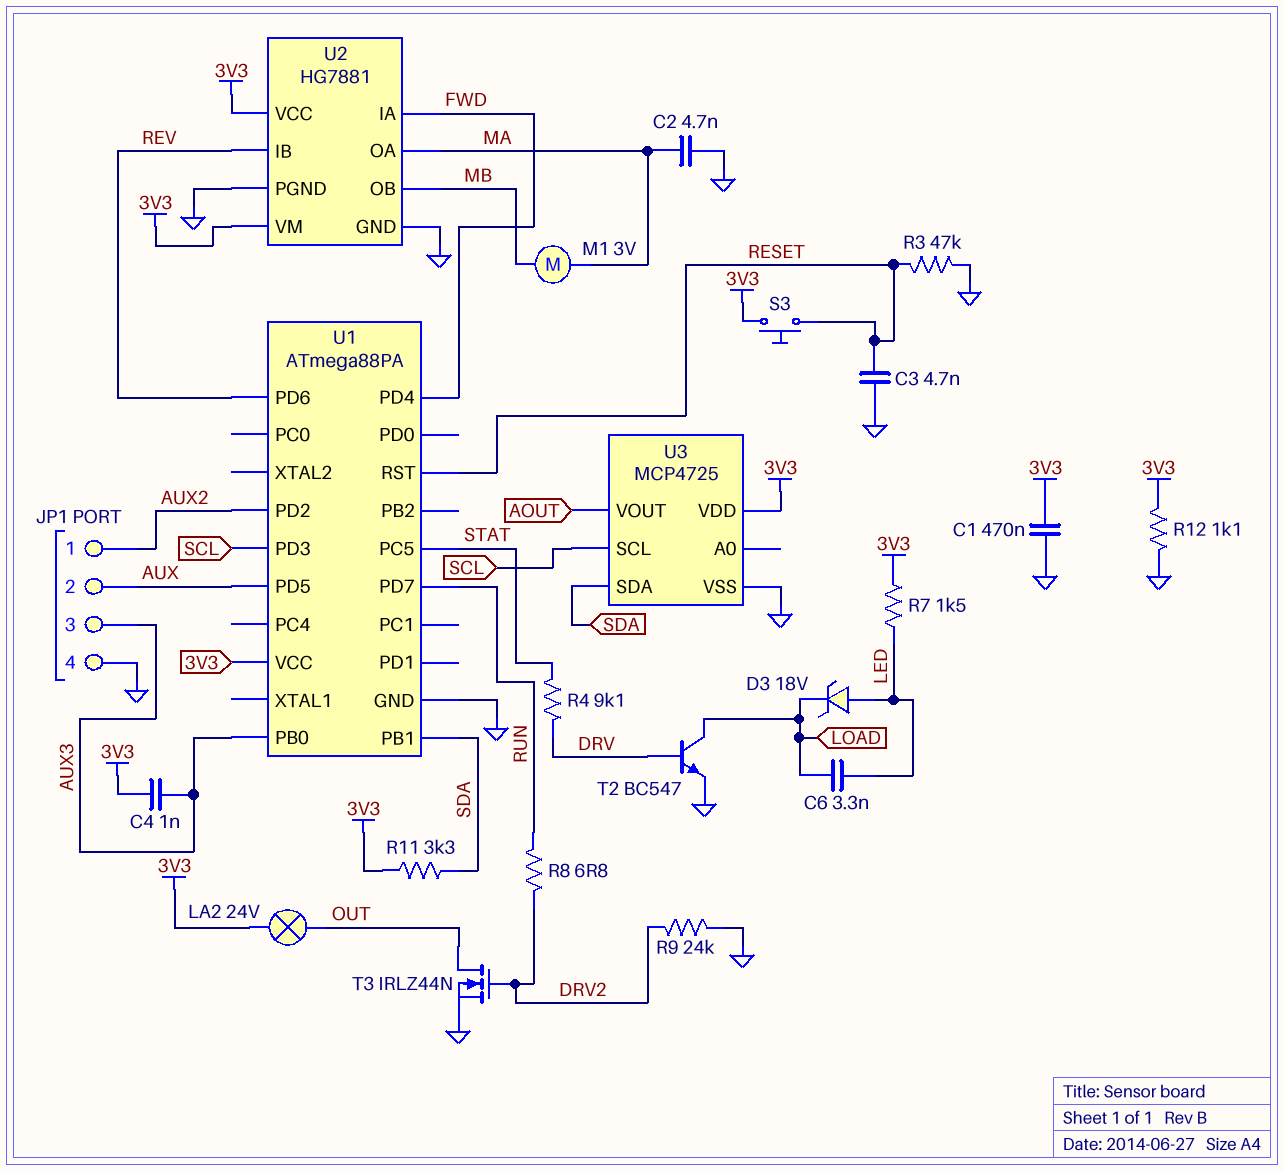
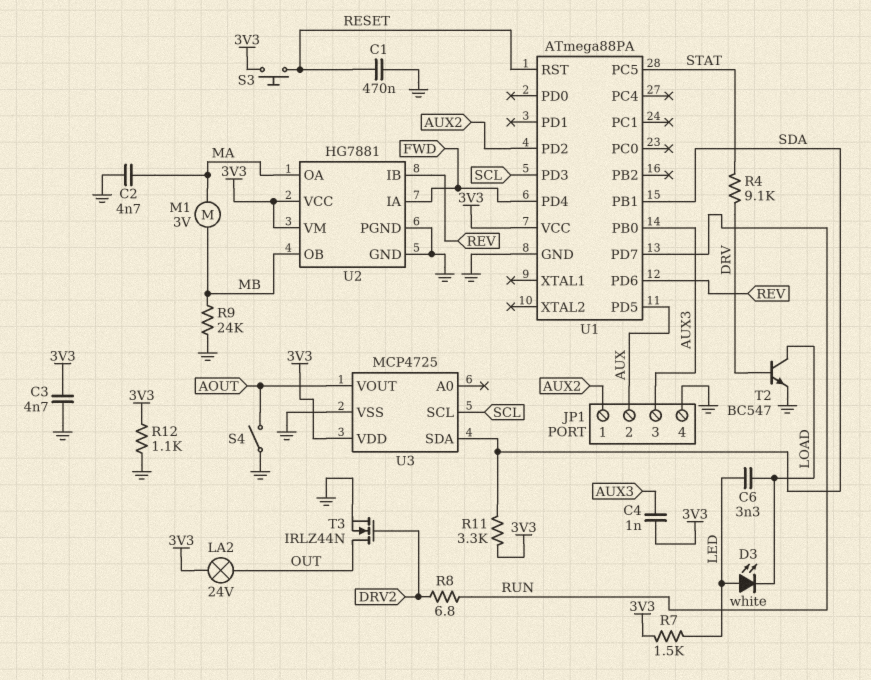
C1: 470nF (3V3, GND) -> 470nF (GND, RESET)
C3: 4.7nF (GND, RESET) -> 4.7nF (3V3, GND)
D3: zener 18V (A LED, K LOAD) -> LED white (A LED, K LOAD)
R3: 47k (GND, RESET) -> none
R9: 24k (DRV2, GND) -> 24k (GND, MB)
S4: none -> switch (AOUT, GND)

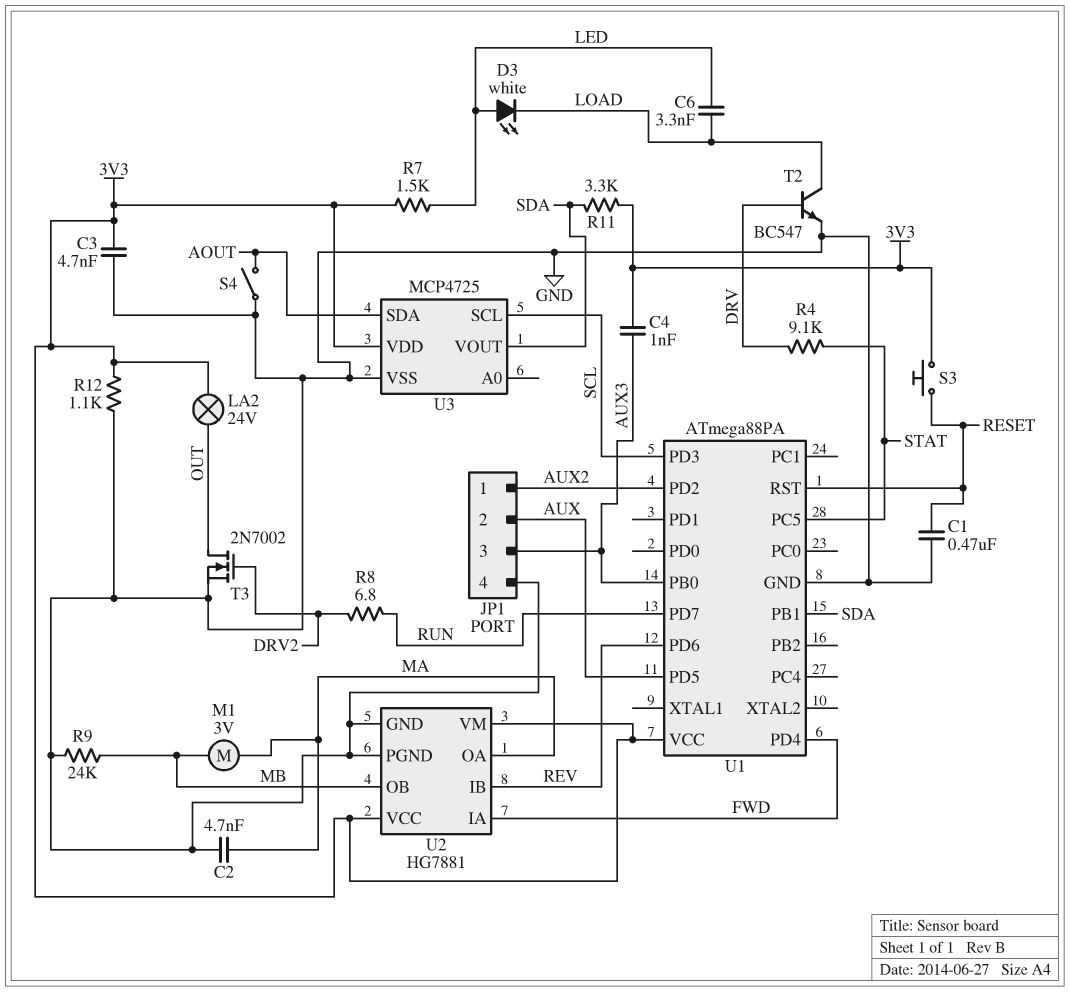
T3: NMOS IRLZ44N (G DRV2, D OUT, S GND) -> NMOS 2N7002 (G DRV2, D OUT, S GND)
U3 pin SDA: SDA -> AOUT
U3 pin VOUT: AOUT -> SDA

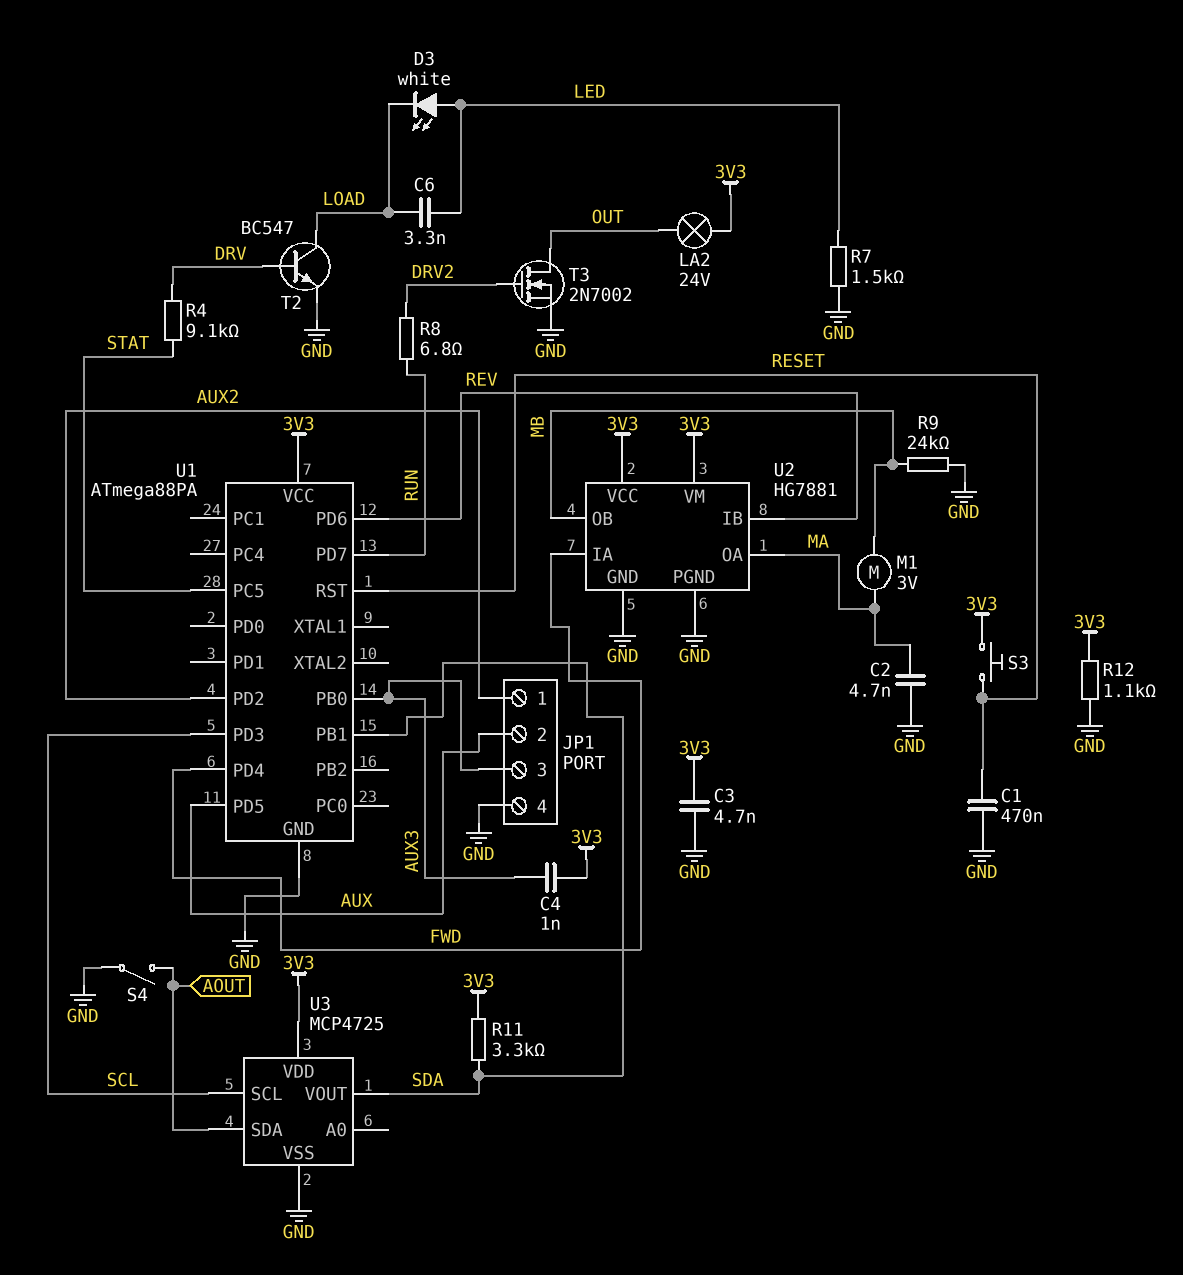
R7: 1.5k (3V3, LED) -> 1.5k (GND, LED)

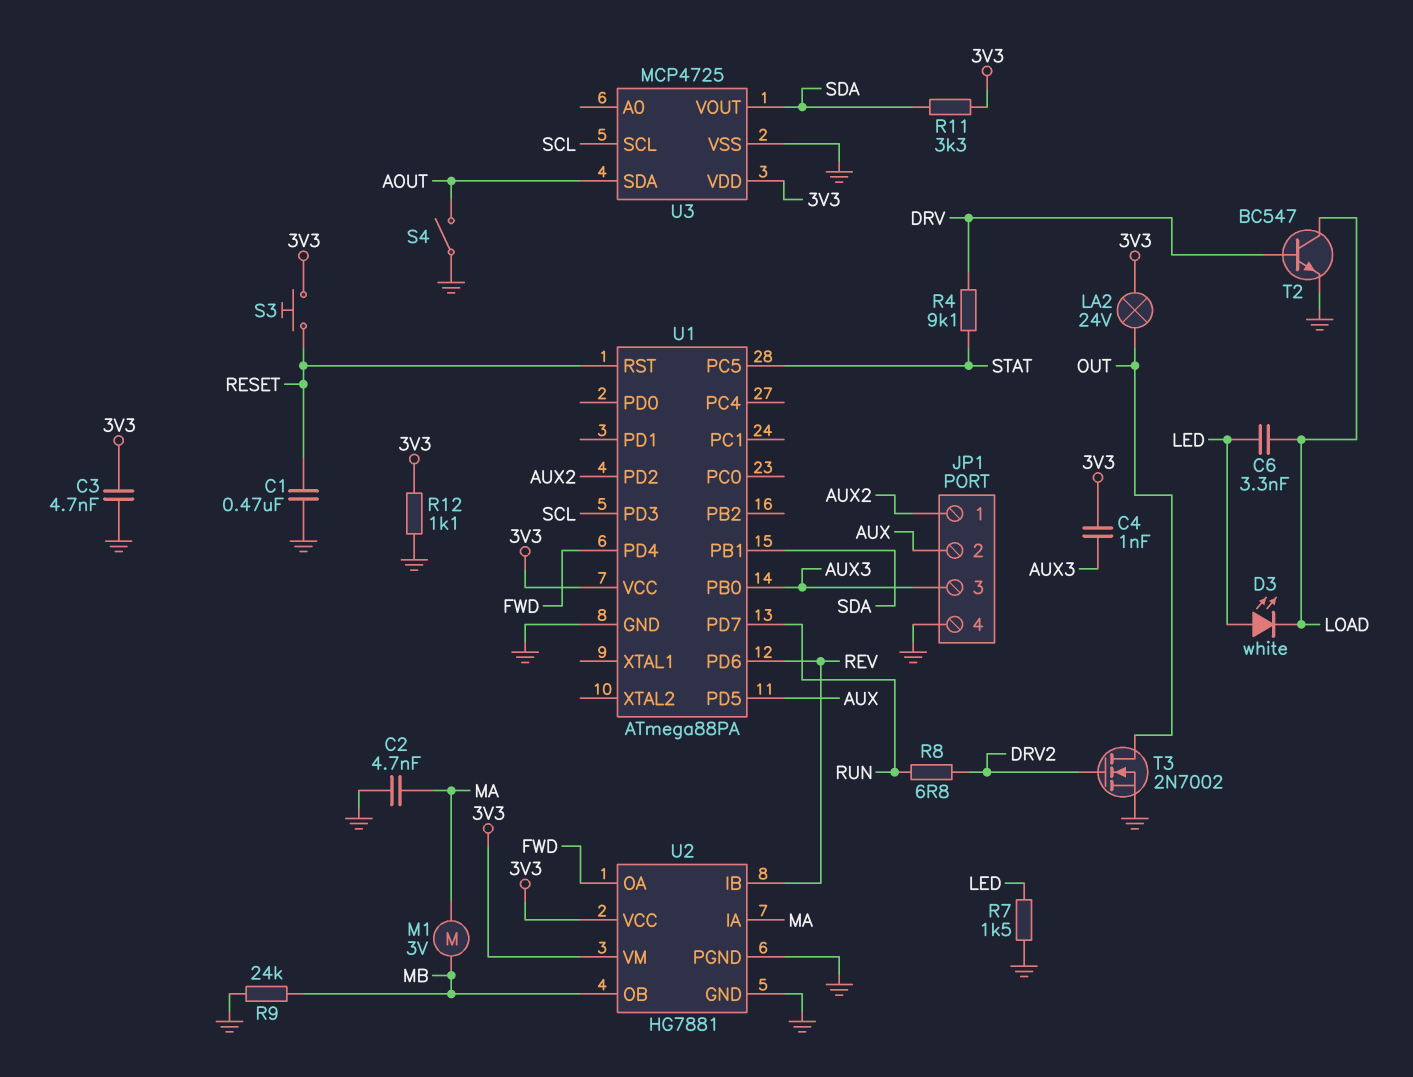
U2 pin IA: FWD -> MA
U2 pin OA: MA -> FWD

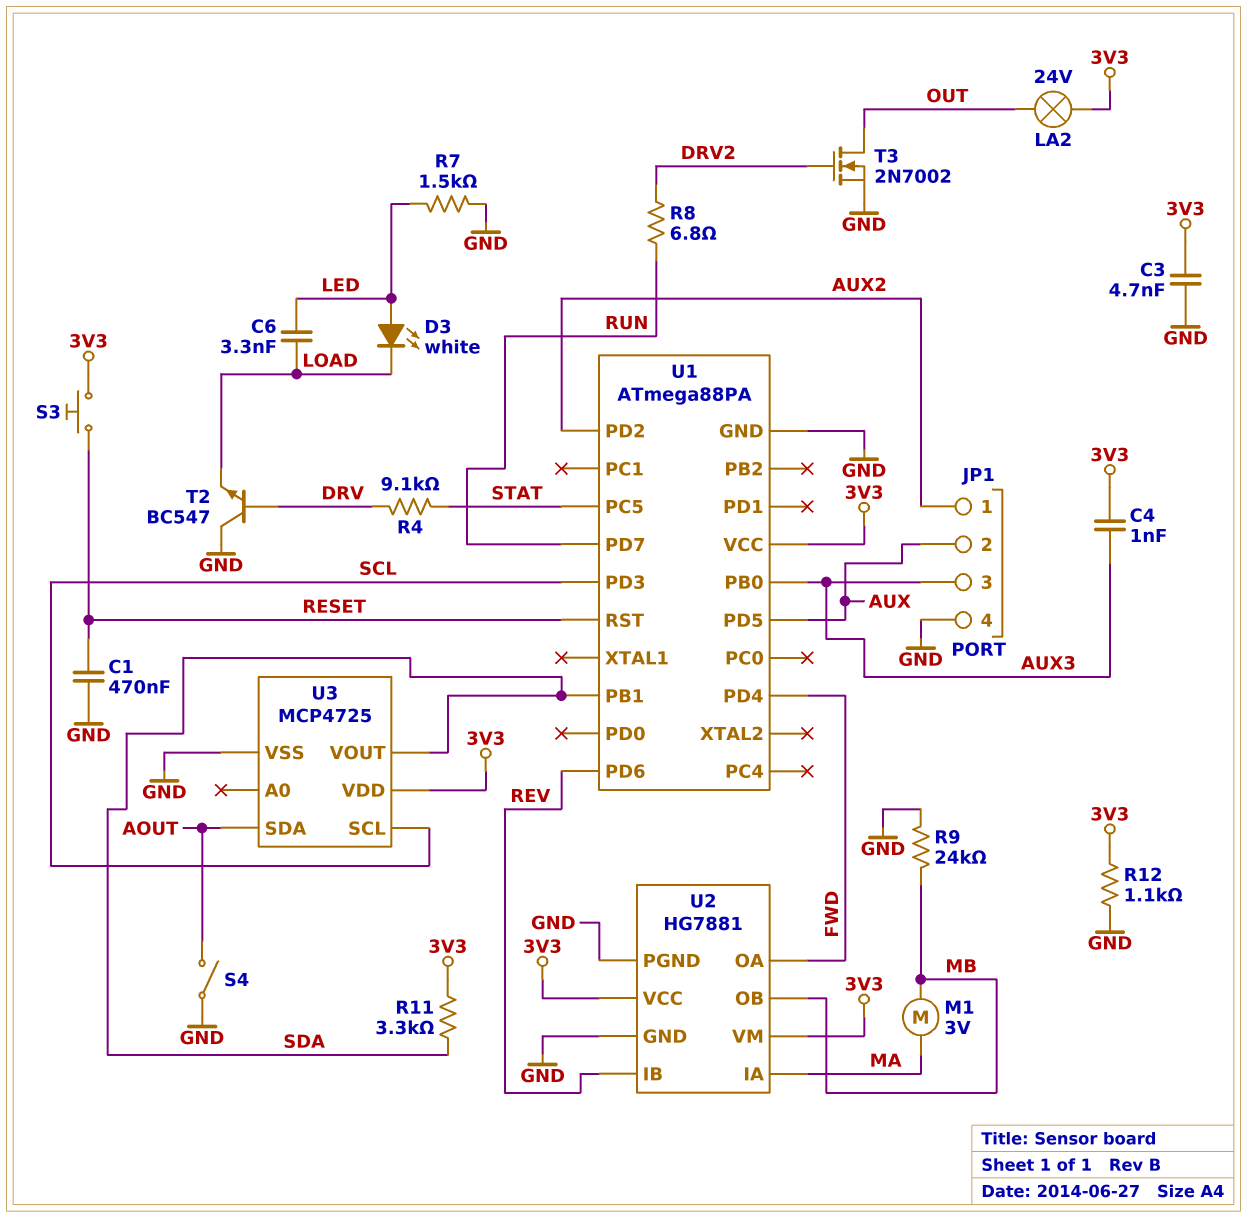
C2: 4.7nF (GND, MA) -> none
T2: NPN BC547 (B DRV, C LOAD, E GND) -> NPN BC547 (B DRV, C GND, E LOAD)

